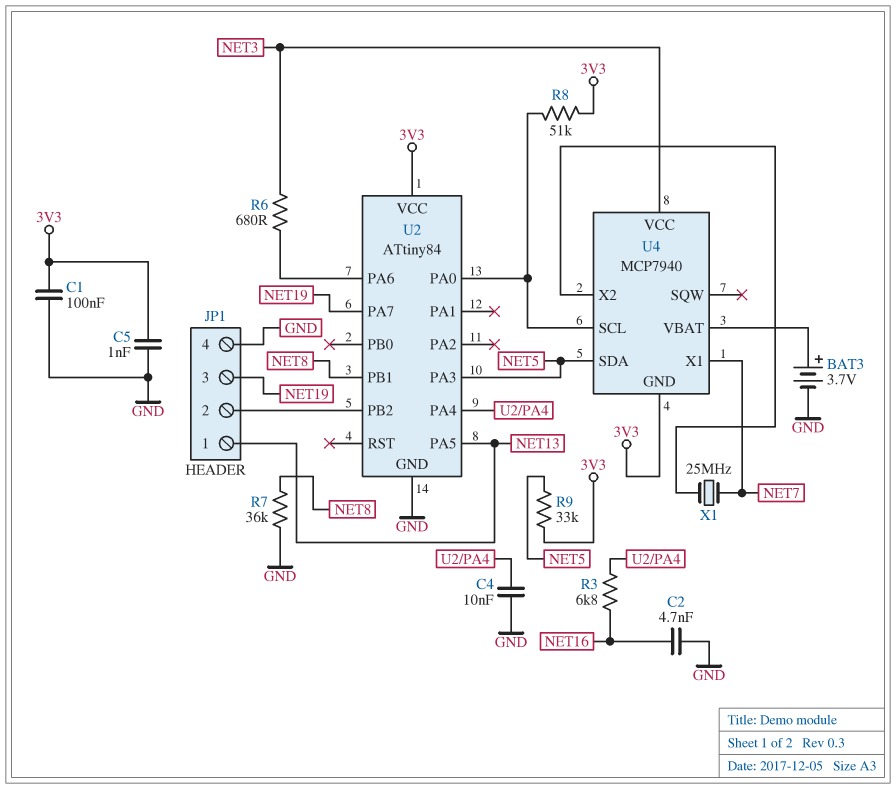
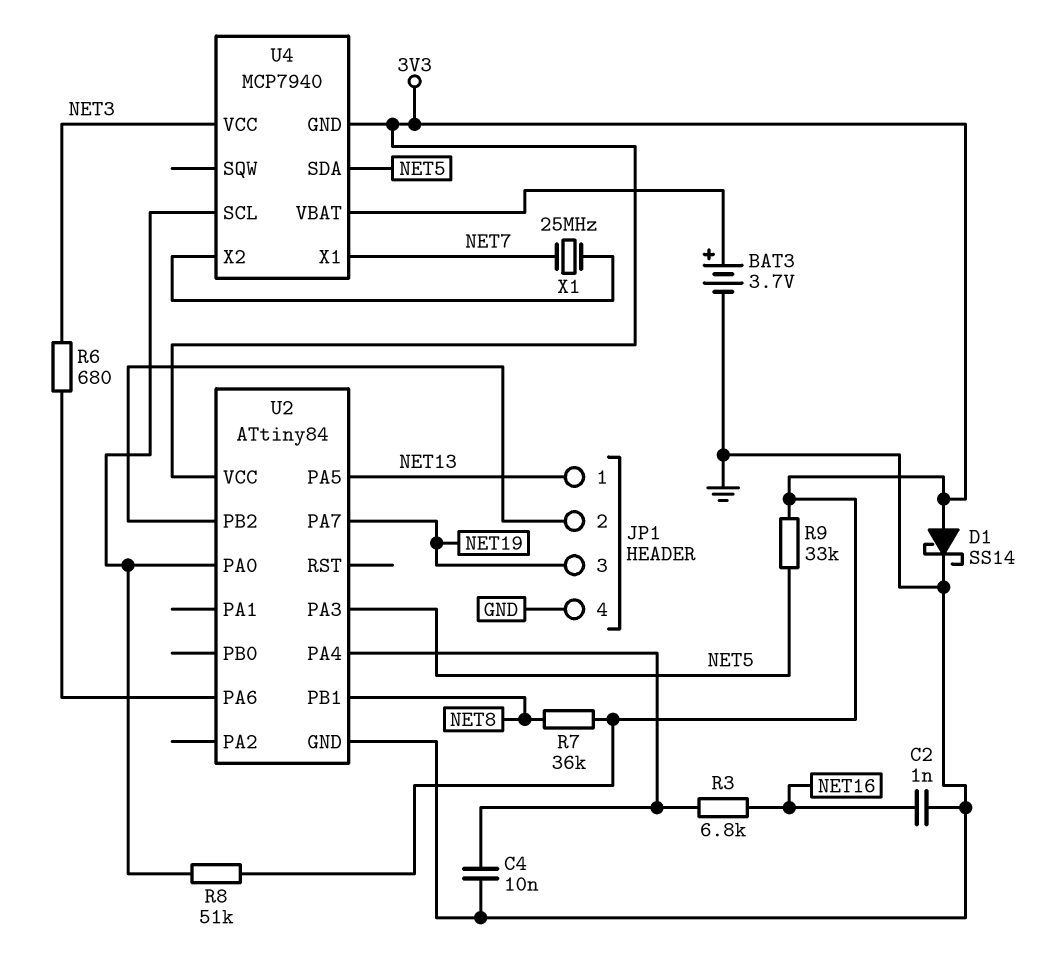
C1: 100nF (3V3, GND) -> none
C2: 4.7nF (GND, NET16) -> 1nF (GND, NET16)
C5: 1nF (3V3, GND) -> none
D1: none -> schottky SS14 (A 3V3, K GND)
R7: 36k (GND, NET8) -> 36k (3V3, NET8)

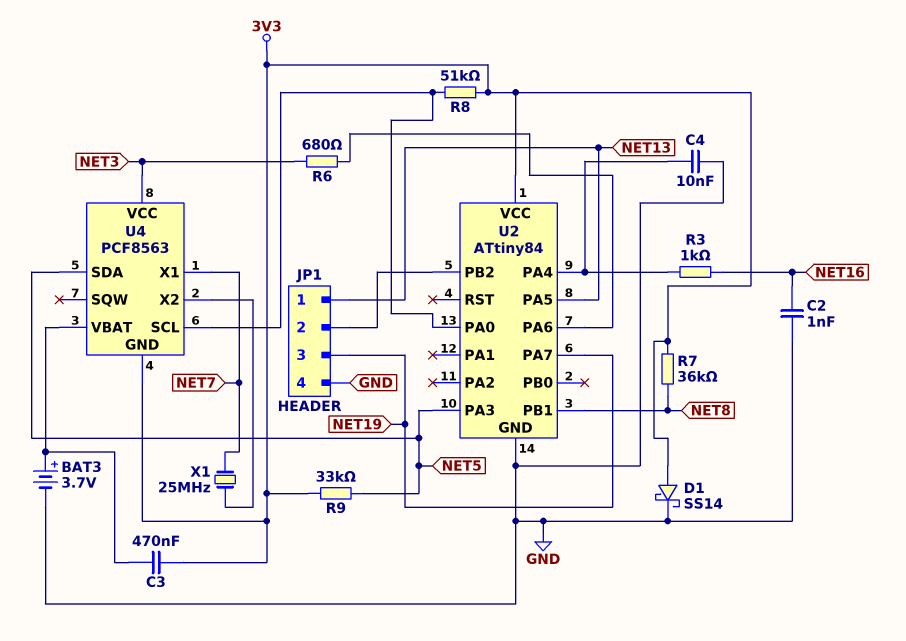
C3: none -> 470nF (3V3, U4/VBAT)
R3: 6.8k (NET16, U2/PA4) -> 1k (NET16, U2/PA4)
U4: MCP7940 -> PCF8563

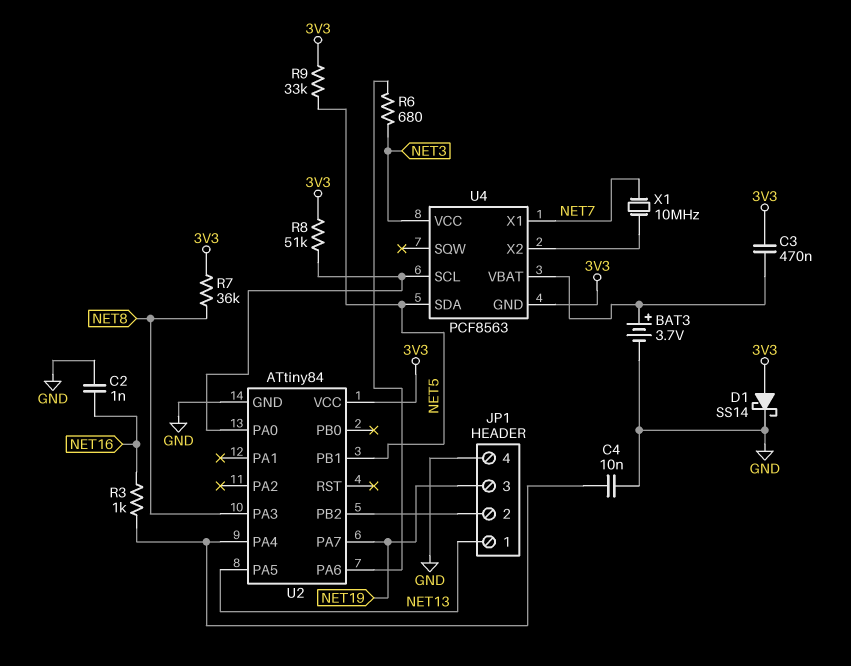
U2 pin PA3: NET5 -> NET8
U2 pin PB1: NET8 -> NET5
X1: 25MHz (NET7, U4/X2) -> 10MHz (NET7, U4/X2)

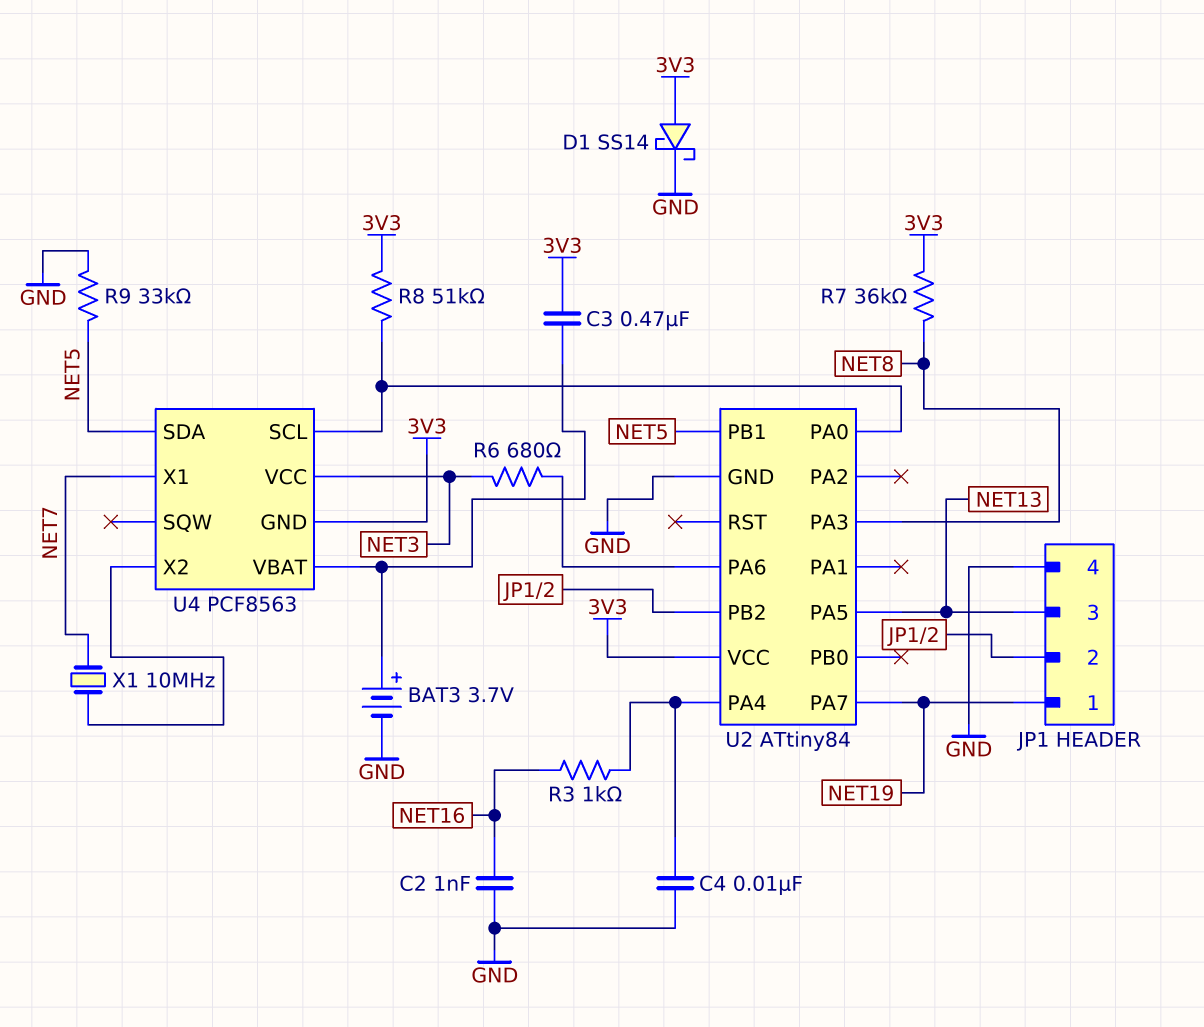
JP1 pin 1: NET13 -> NET19
JP1 pin 3: NET19 -> NET13
R9: 33k (3V3, NET5) -> 33k (GND, NET5)

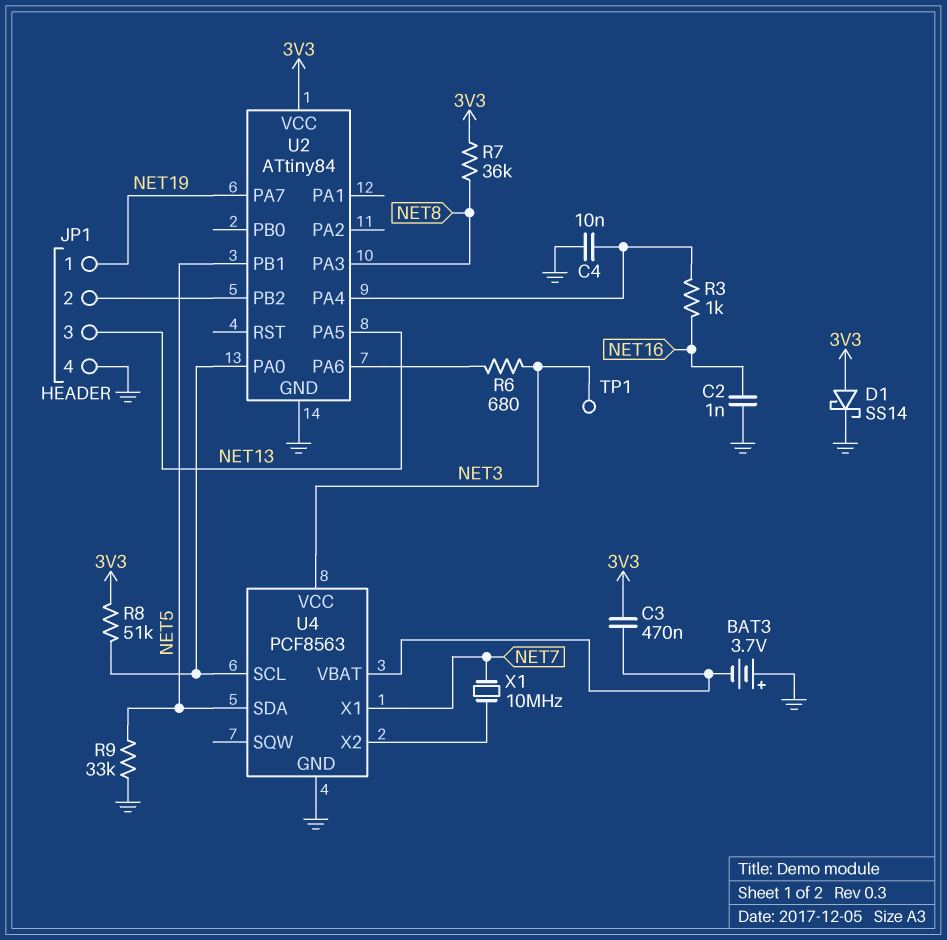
BAT3: 3.7V (plus U4/VBAT, minus GND) -> 3.7V (plus GND, minus U4/VBAT)
TP1: none -> test point (NET3)
U4 pin GND: 3V3 -> GND

